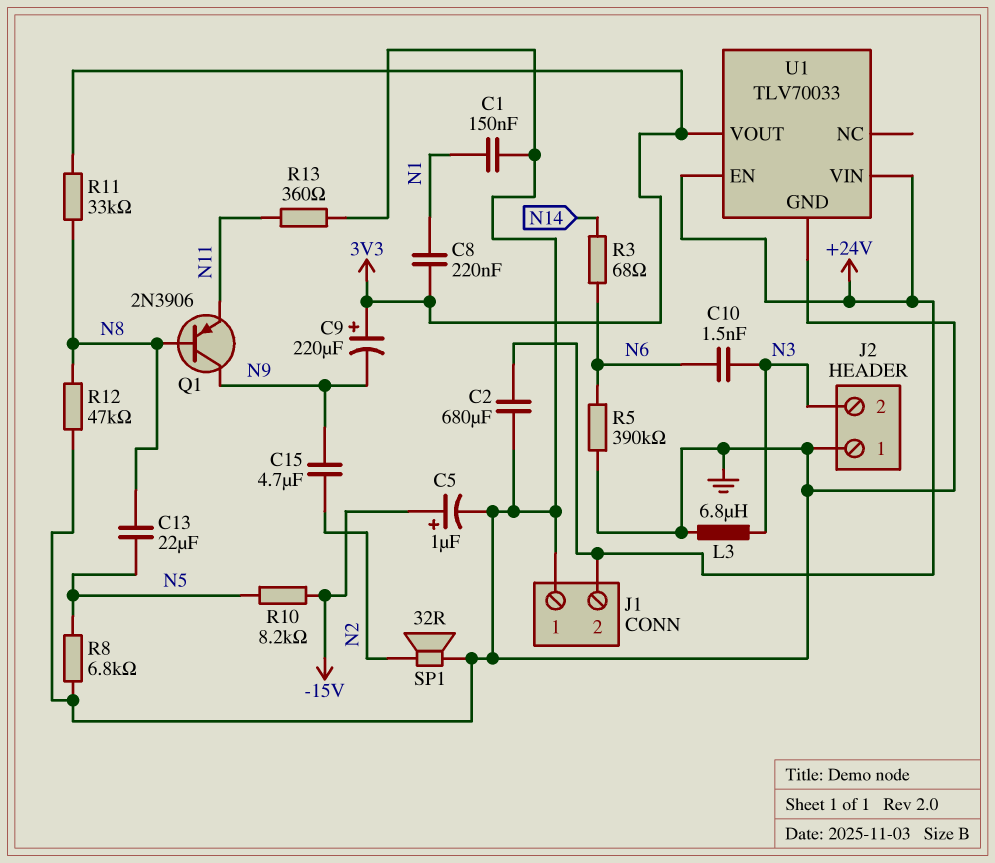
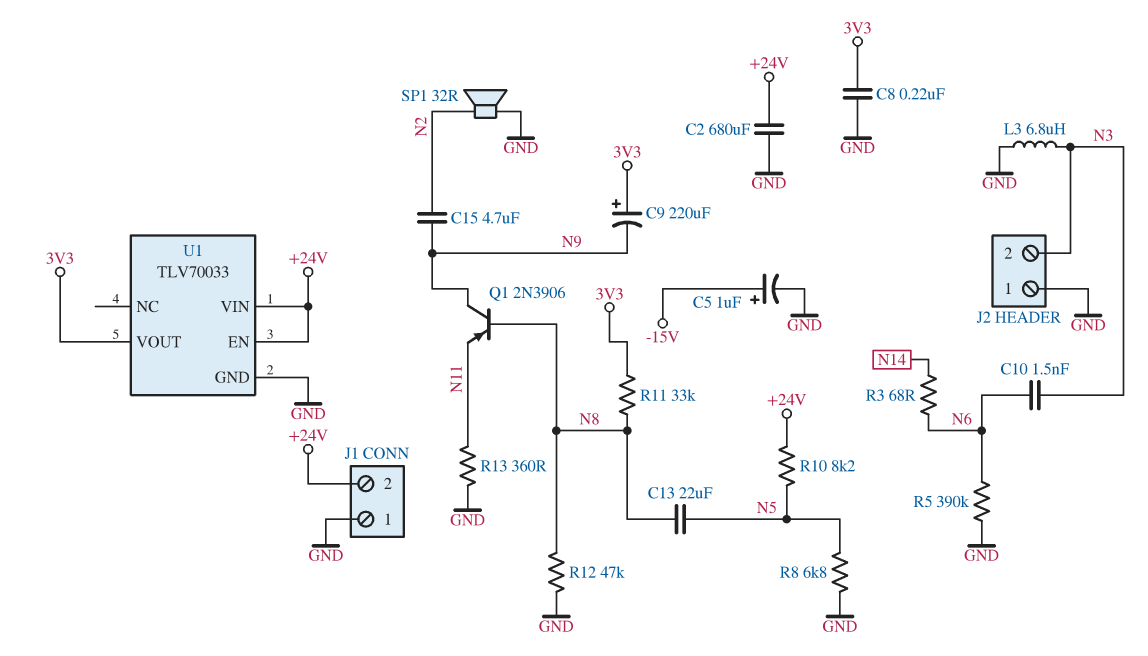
C1: 150nF (GND, N1) -> none
C8: 220nF (3V3, N1) -> 220nF (3V3, GND)
R10: 8.2k (-15V, N5) -> 8.2k (+24V, N5)

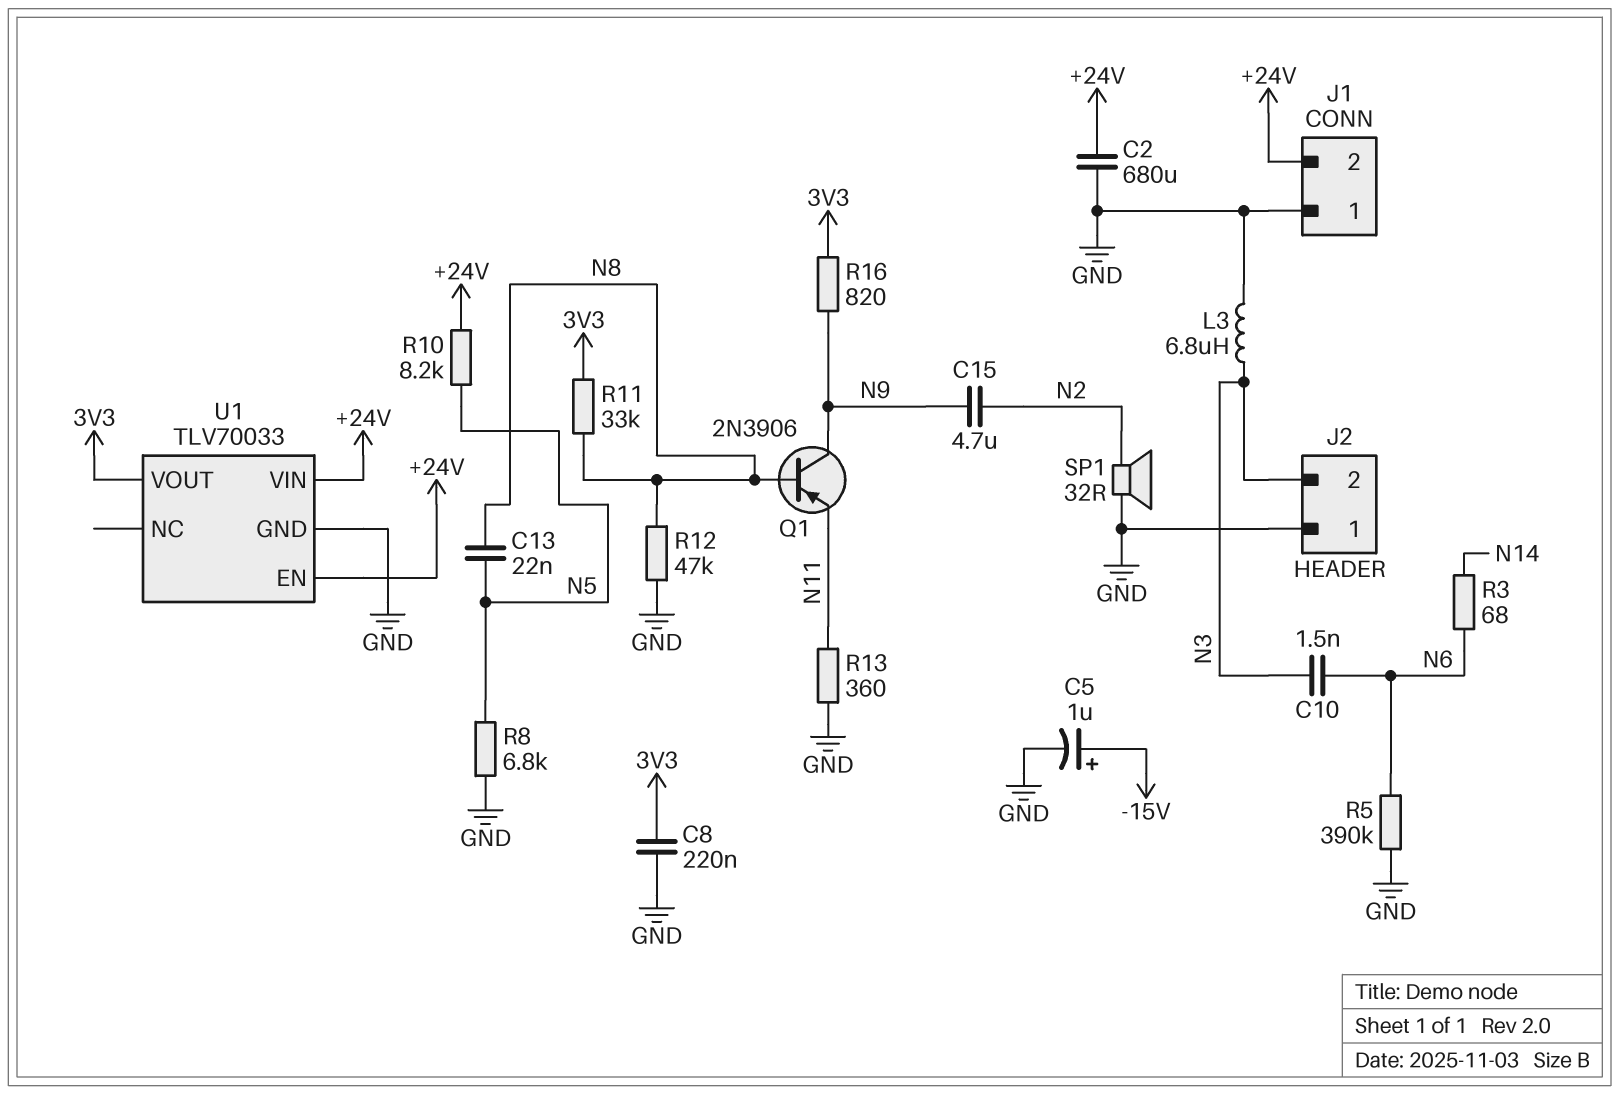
C9: 220uF (plus 3V3, minus N9) -> none
C13: 22uF (N5, N8) -> 22nF (N5, N8)
R16: none -> 820 (3V3, N9)

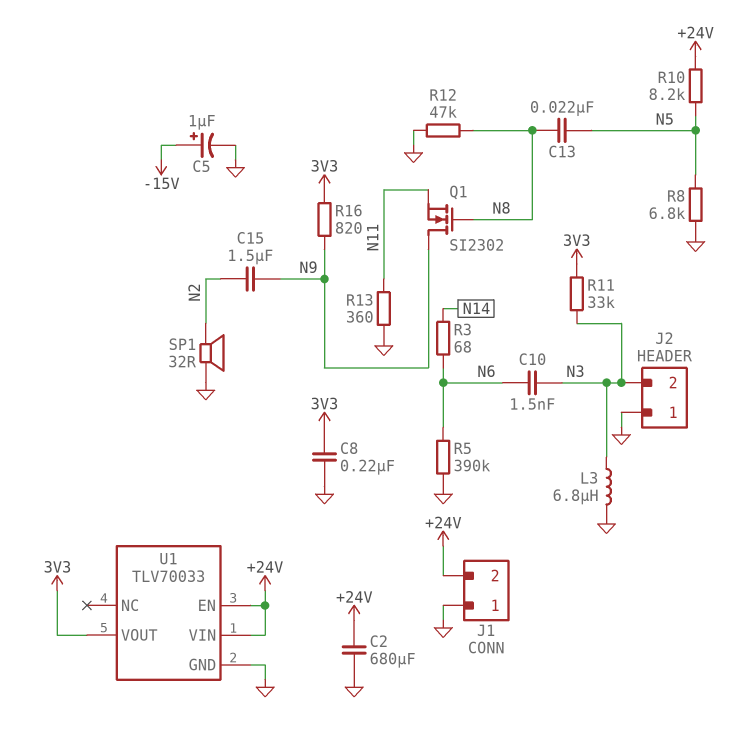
C15: 4.7uF (N2, N9) -> 1.5uF (N2, N9)
Q1: PNP 2N3906 (B N8, C N9, E N11) -> NMOS SI2302 (G N8, D N9, S N11)
R11: 33k (3V3, N8) -> 33k (3V3, N3)

